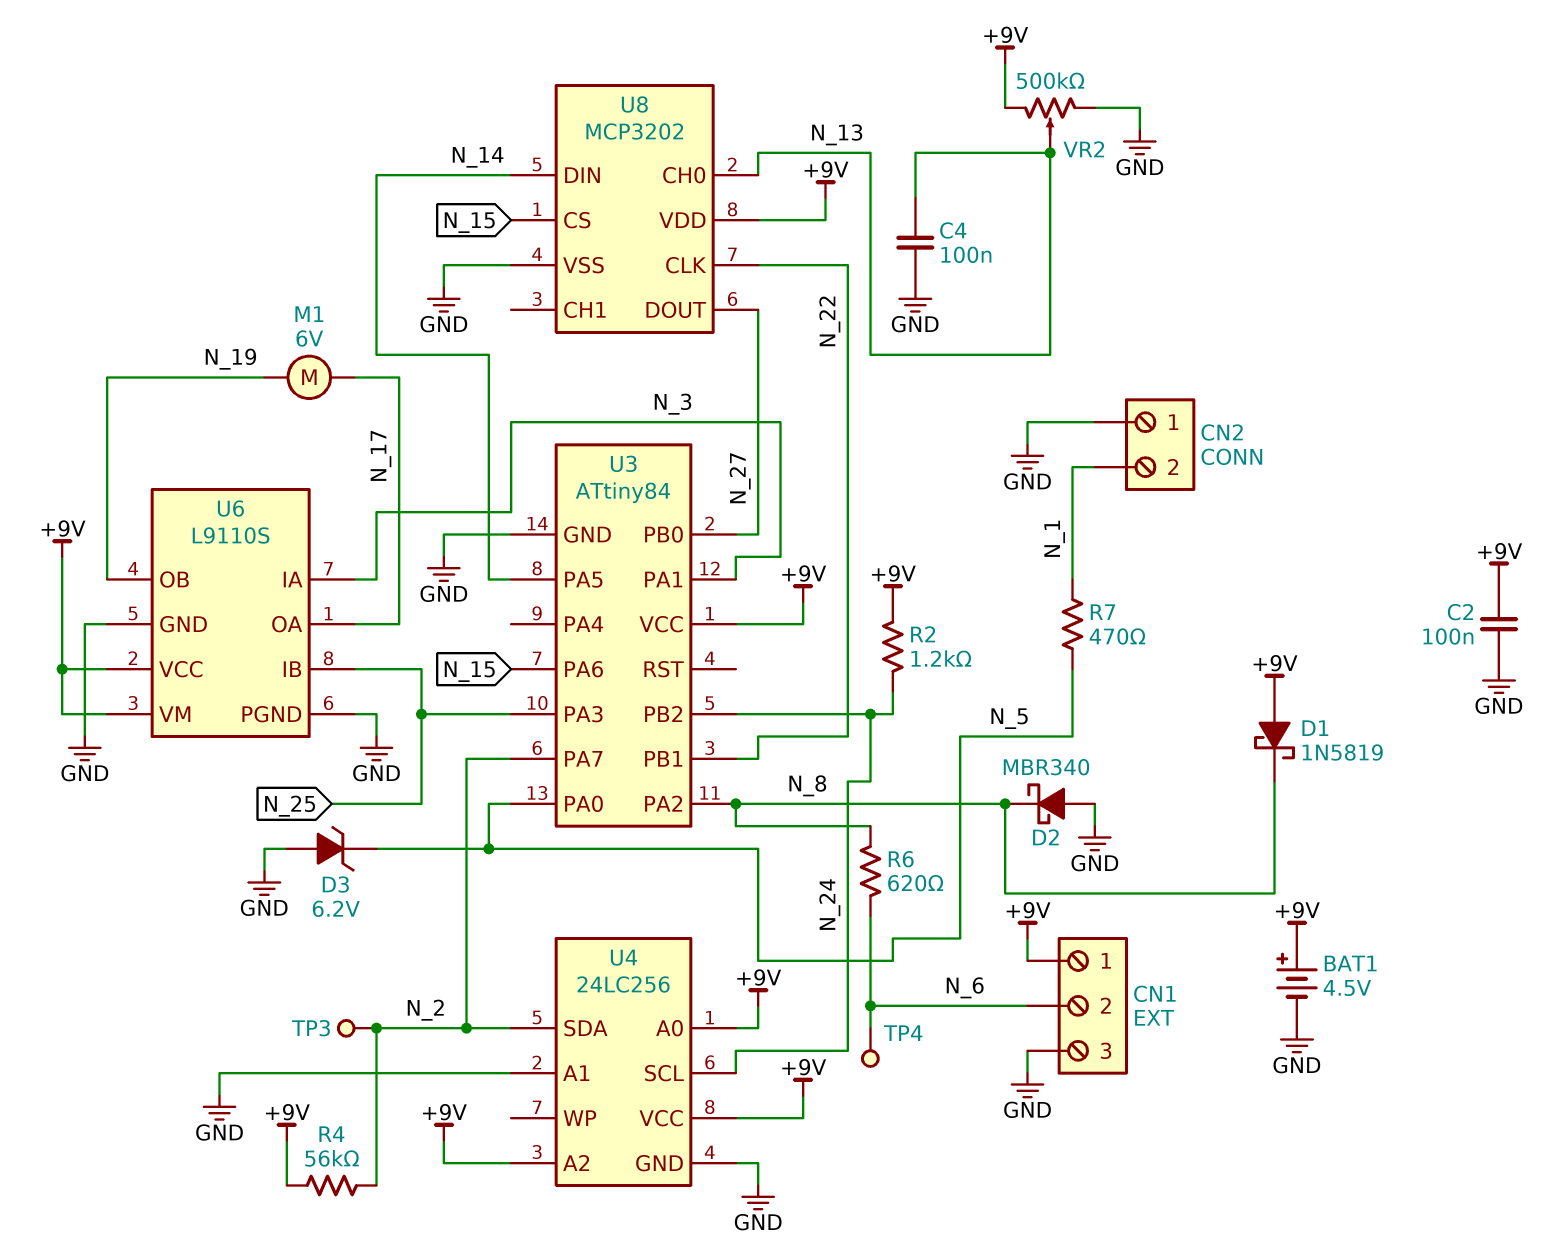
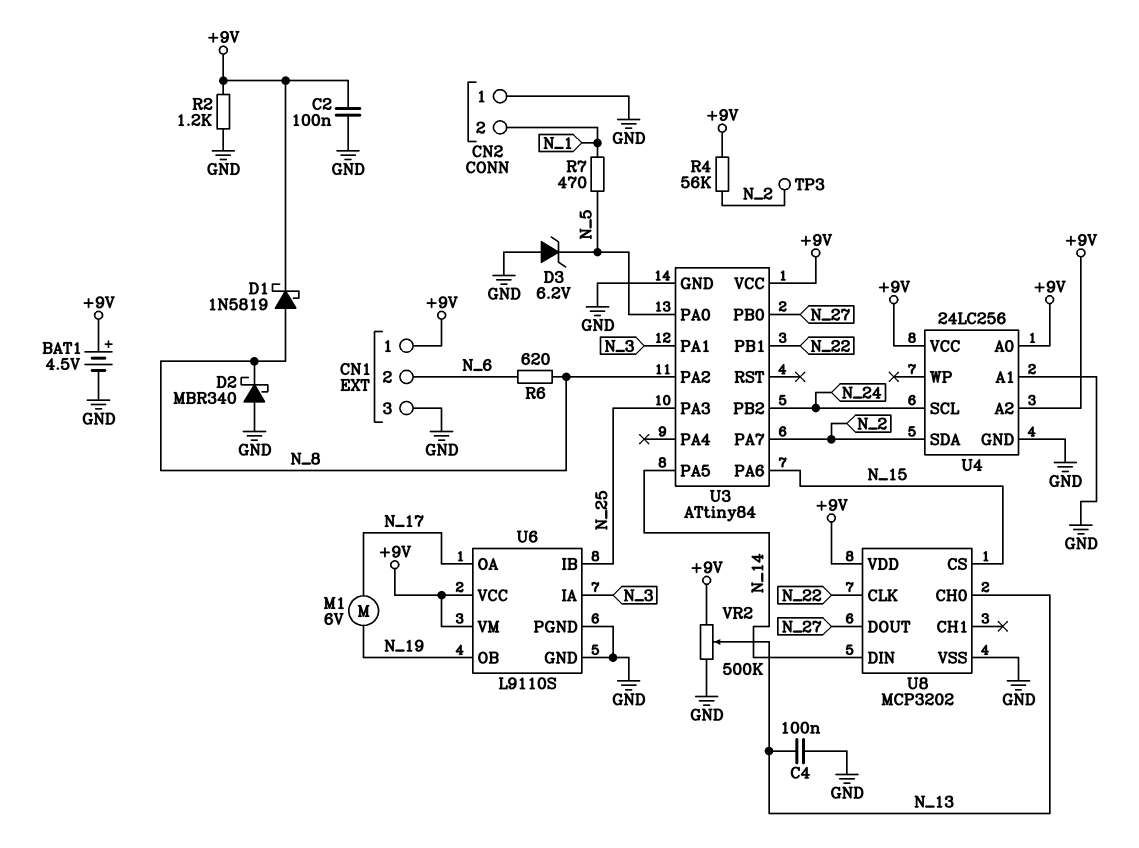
D1: schottky 1N5819 (A +9V, K N_8) -> schottky 1N5819 (A N_8, K +9V)
R2: 1.2k (+9V, N_24) -> 1.2k (+9V, GND)
TP4: test point (N_6) -> none

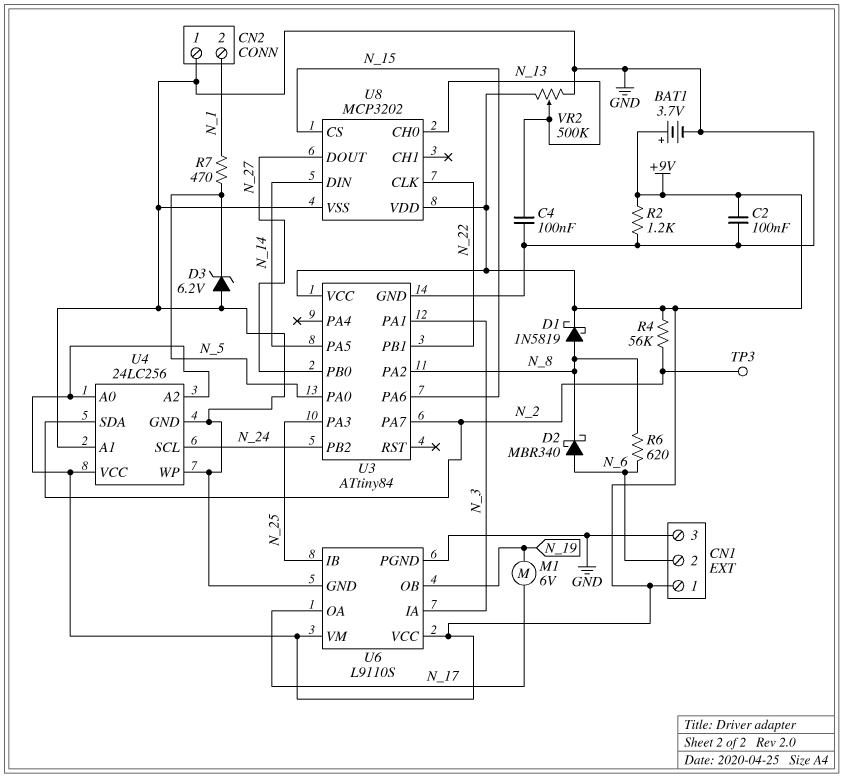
BAT1: 4.5V (plus +9V, minus GND) -> 3.7V (plus +9V, minus GND)
D2: schottky MBR340 (A GND, K N_8) -> schottky MBR340 (A N_6, K N_8)
U4 pin WP: none -> GND

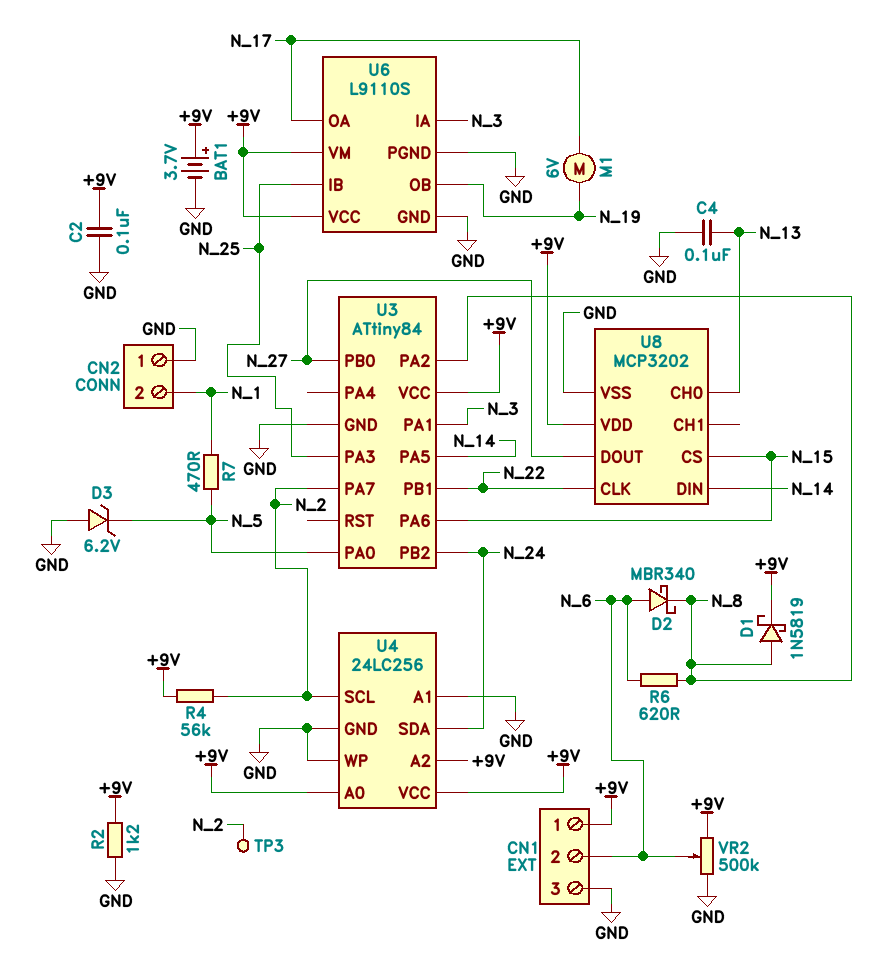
U4 pin SCL: N_24 -> N_2
U4 pin SDA: N_2 -> N_24
VR2: 500k (+9V, GND, wiper N_13) -> 500k (+9V, GND, wiper N_6)

